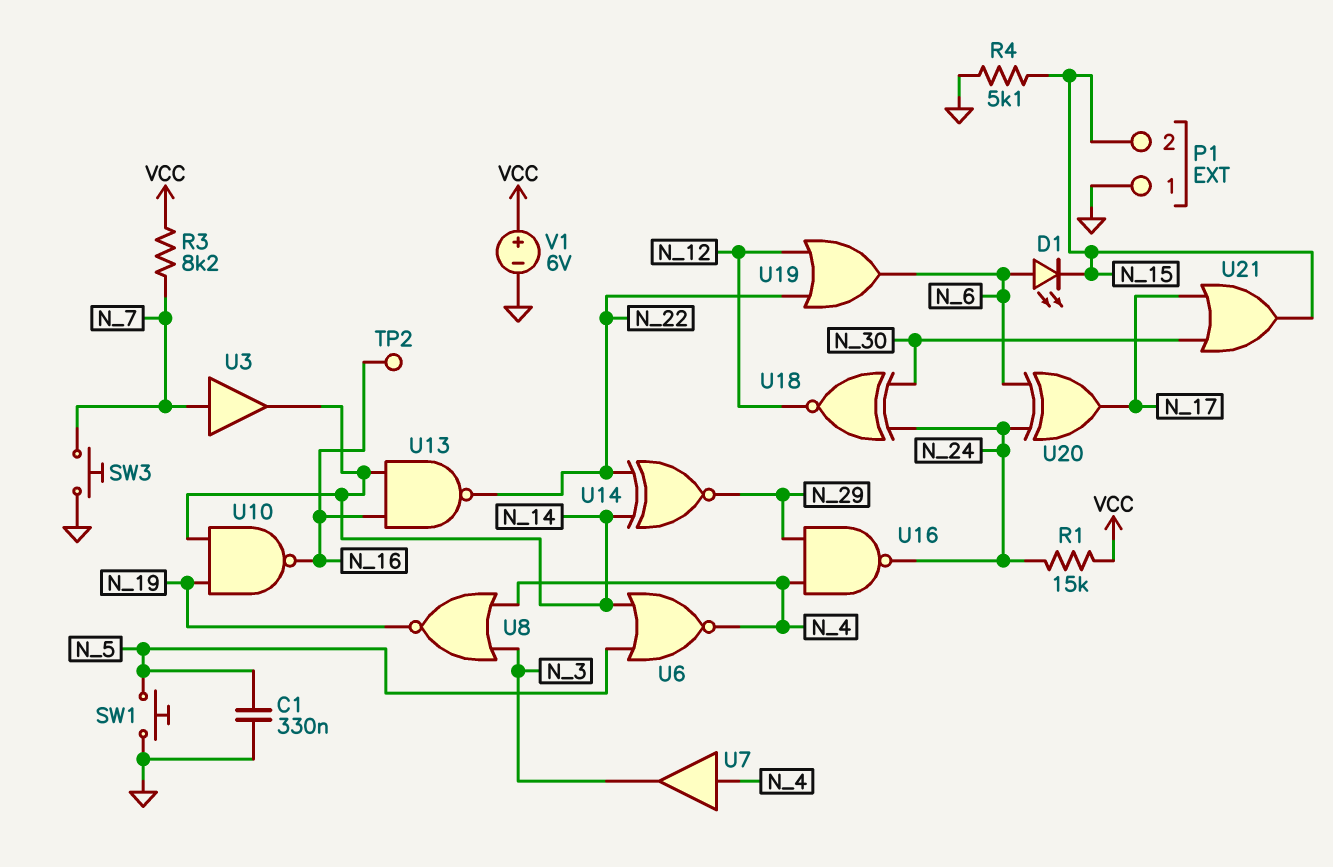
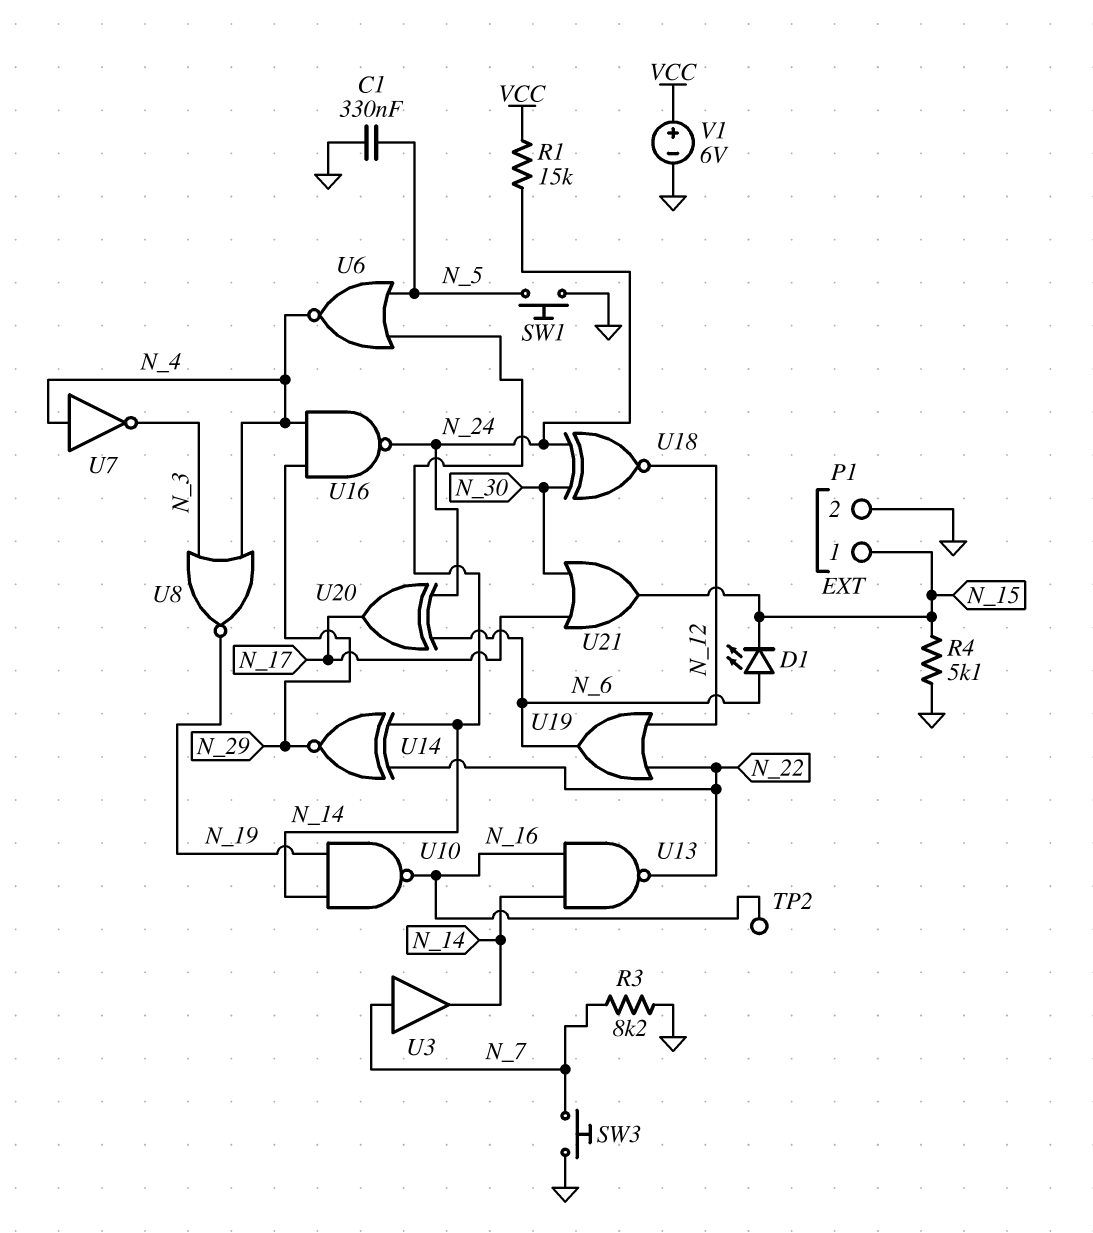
P1 pin 1: GND -> N_15
P1 pin 2: N_15 -> GND
R3: 8.2k (N_7, VCC) -> 8.2k (GND, N_7)
U7: buffer (in N_4, out N_3) -> NOT (in N_4, out N_3)

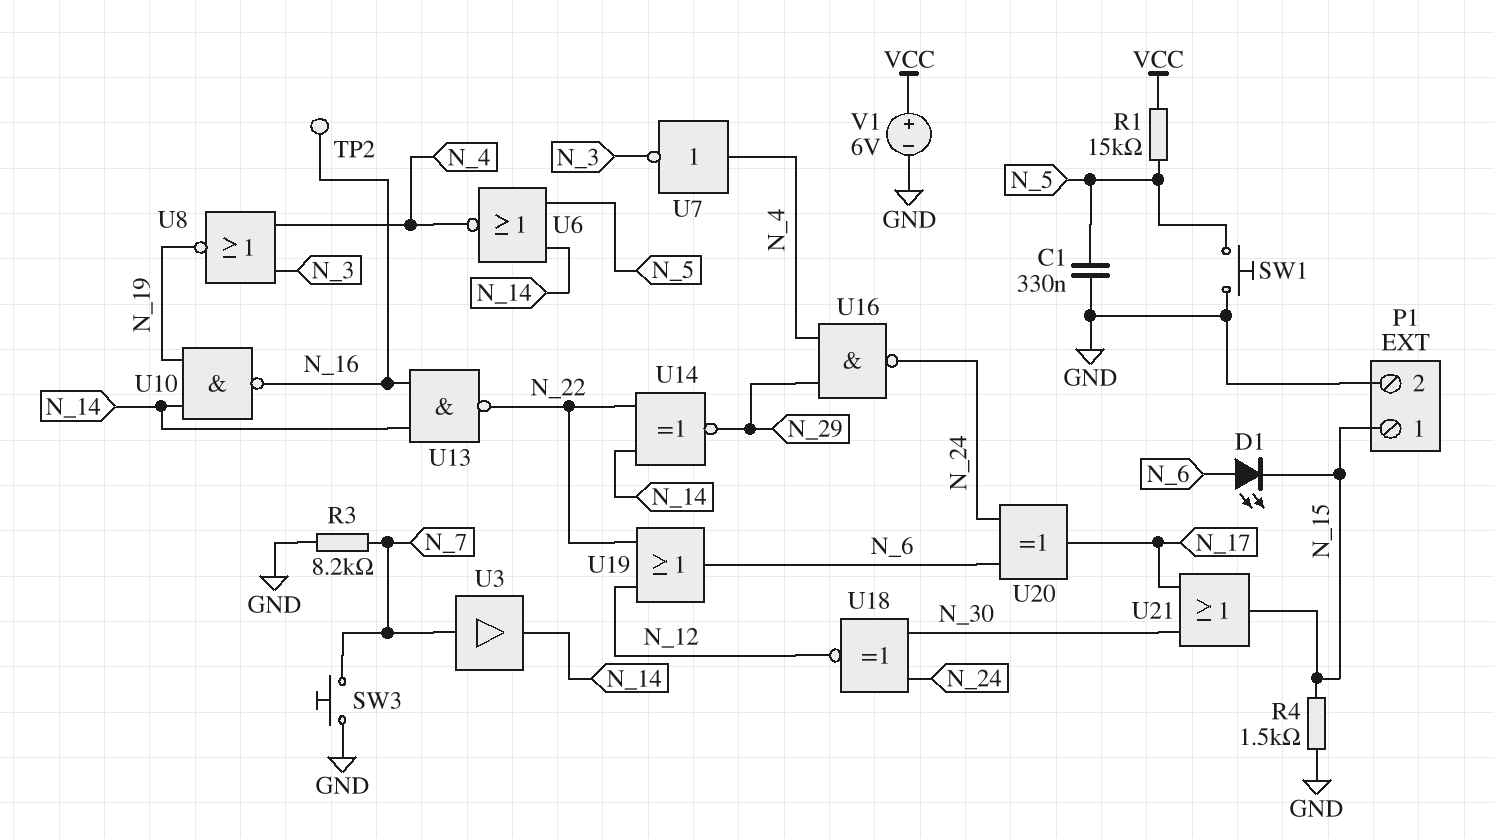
R1: 15k (N_24, VCC) -> 15k (N_5, VCC)
R4: 5.1k (GND, N_15) -> 1.5k (GND, N_15)

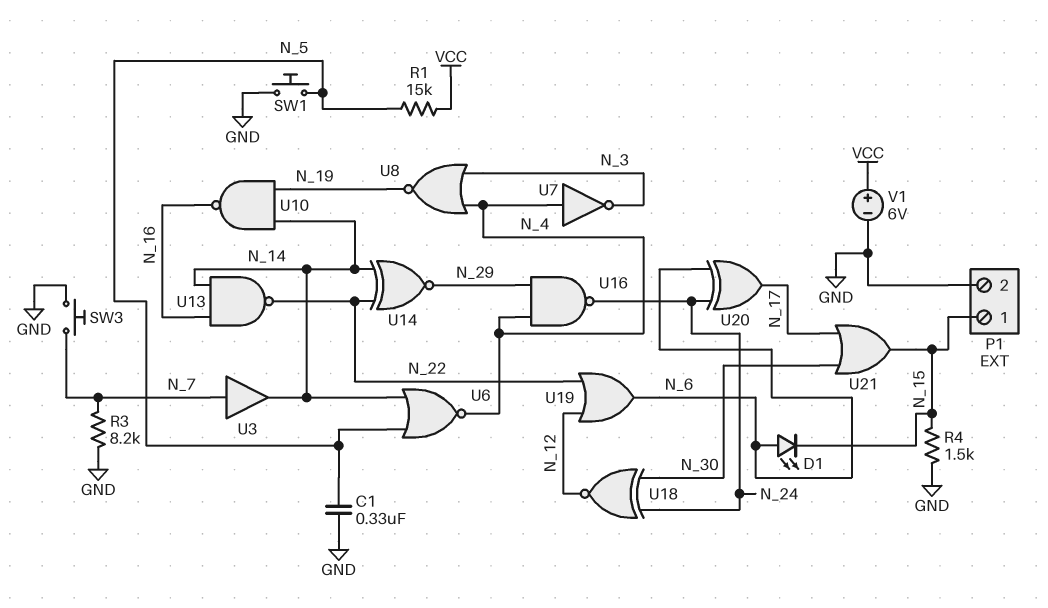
TP2: test point (N_16) -> none

